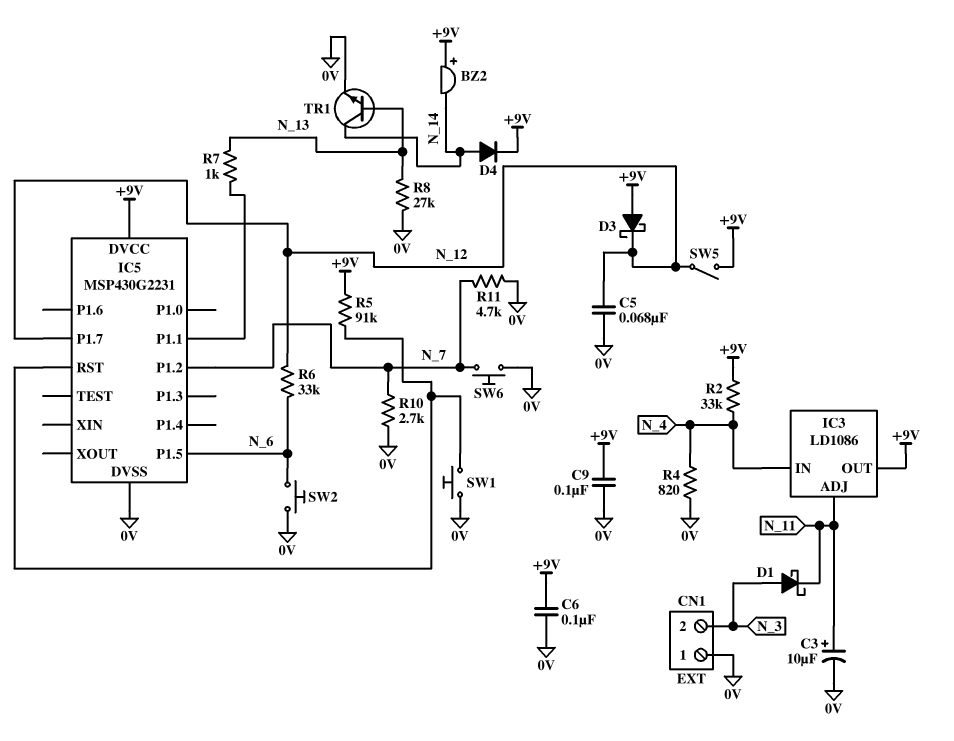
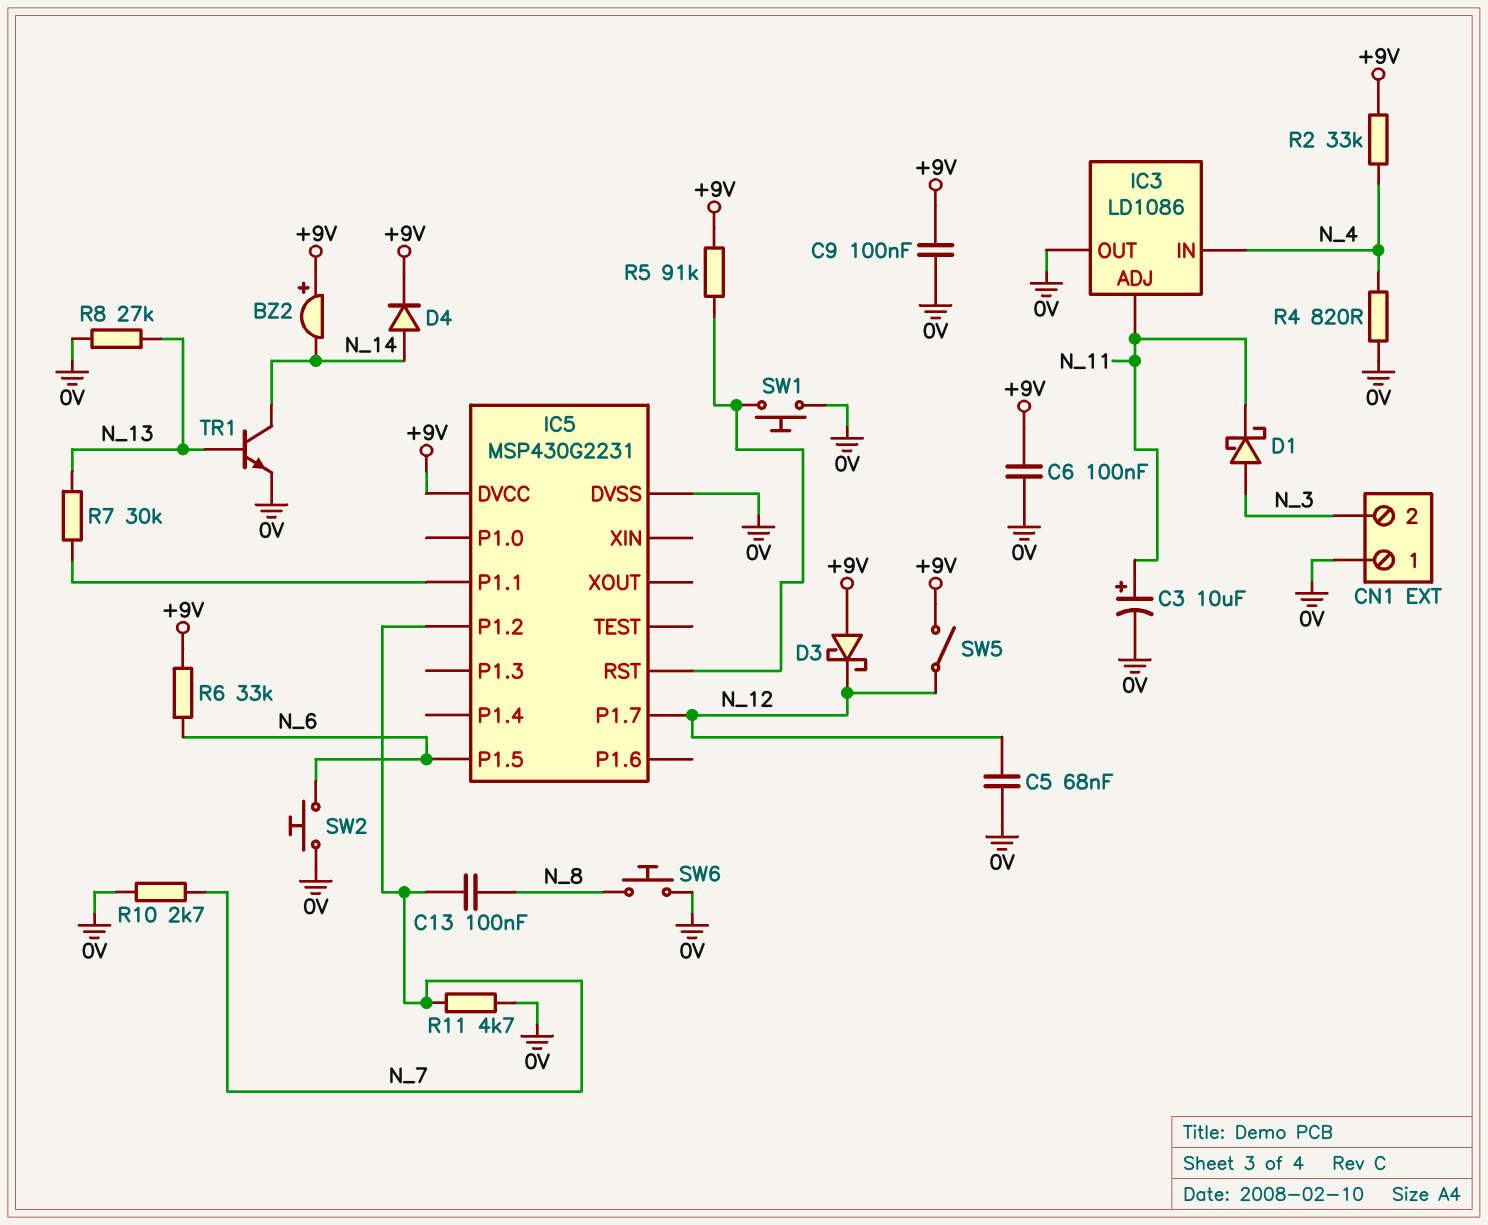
C13: none -> 100nF (N_7, N_8)
IC3 pin OUT: +9V -> 0V
R6: 33k (N_6, N_12) -> 33k (+9V, N_6)
R7: 1k (IC5/P1.1, N_13) -> 30k (IC5/P1.1, N_13)
SW6: button (0V, N_7) -> button (0V, N_8)

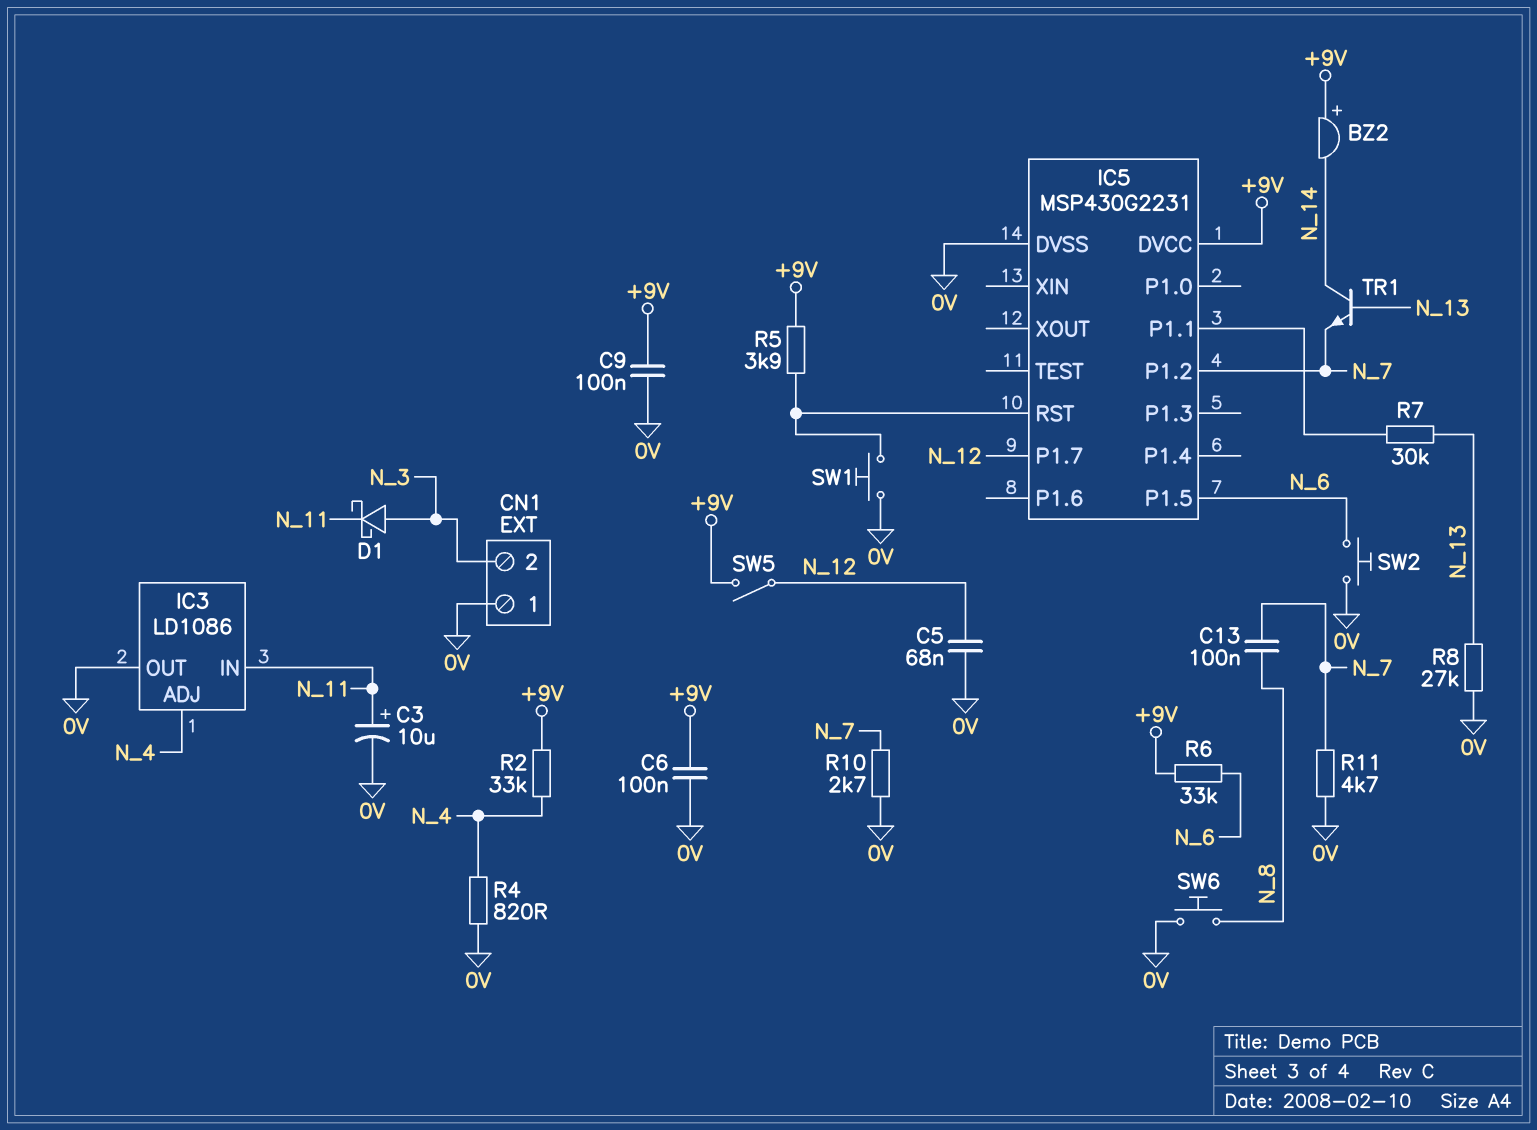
D3: schottky (A +9V, K N_12) -> none
D4: diode (A N_14, K +9V) -> none
IC3 pin ADJ: N_11 -> N_4
IC3 pin IN: N_4 -> N_11
R5: 91k (+9V, IC5/RST) -> 3.9k (+9V, IC5/RST)
TR1: NPN (B N_13, C N_14, E 0V) -> NPN (B N_13, C N_14, E N_7)

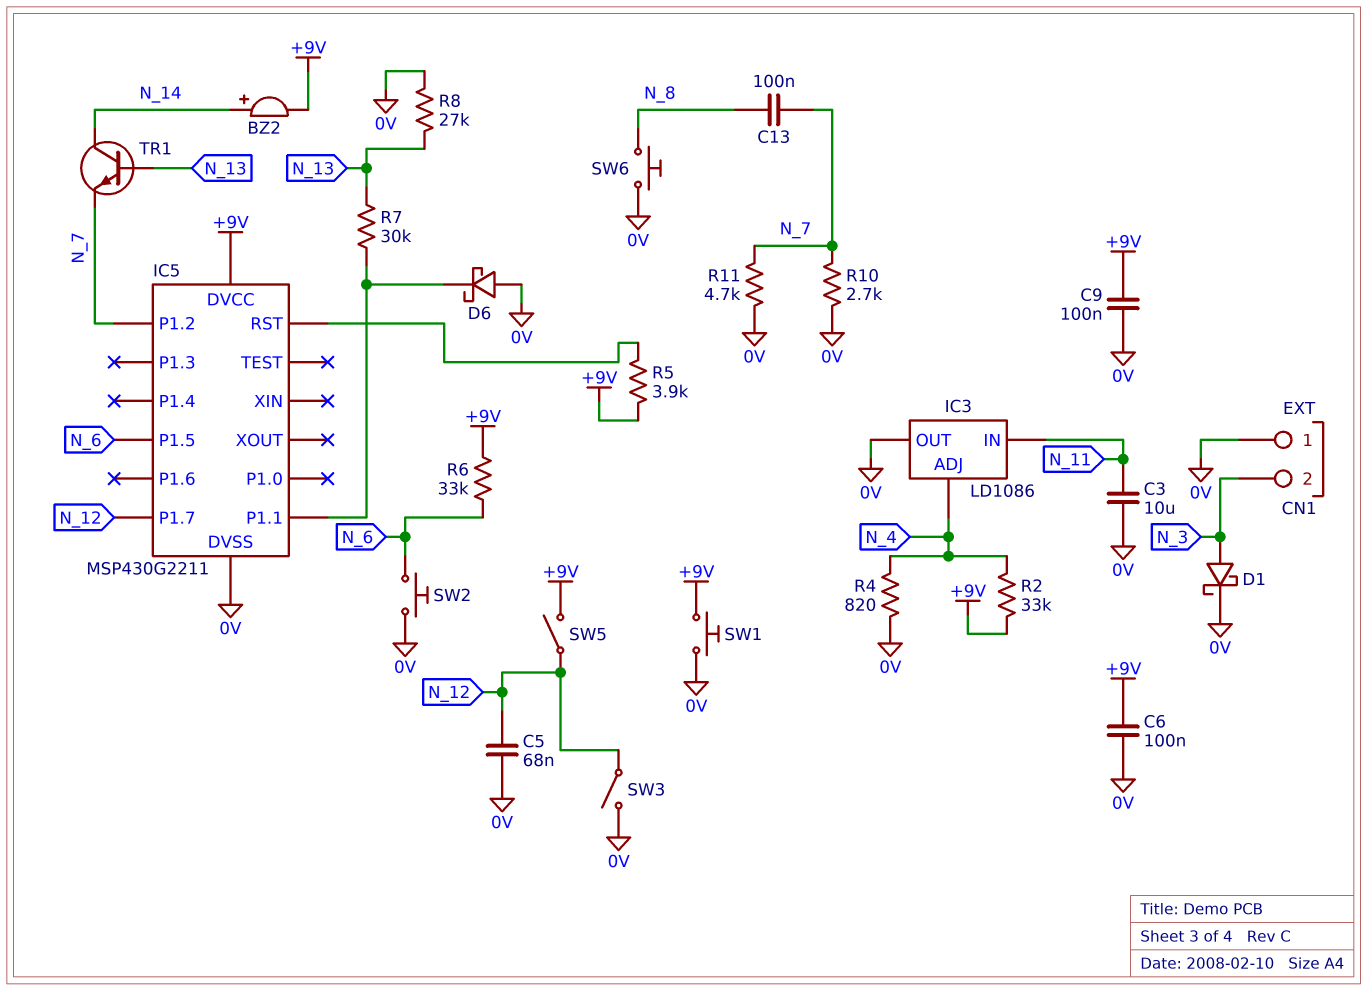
BZ2: buzzer (plus +9V, minus N_14) -> buzzer (plus N_14, minus +9V)
C3: 10uF (plus N_11, minus 0V) -> 10uF (0V, N_11)
D1: schottky (A N_3, K N_11) -> schottky (A N_3, K 0V)
D6: none -> schottky (A 0V, K IC5/P1.1)
IC5: MSP430G2231 -> MSP430G2211
SW1: button (0V, IC5/RST) -> button (+9V, 0V)
SW3: none -> switch (0V, N_12)

